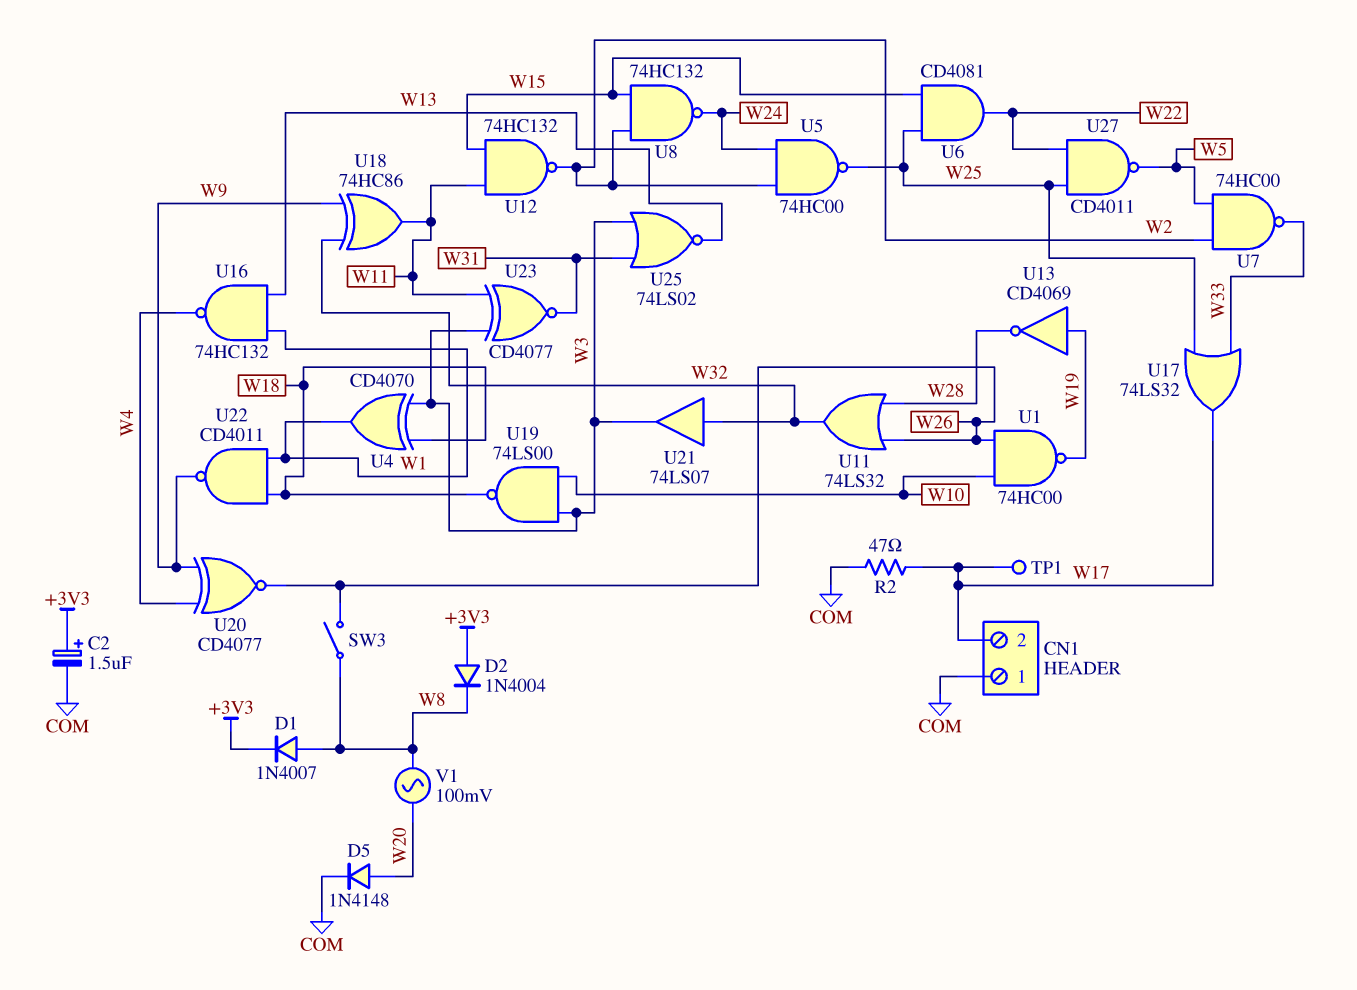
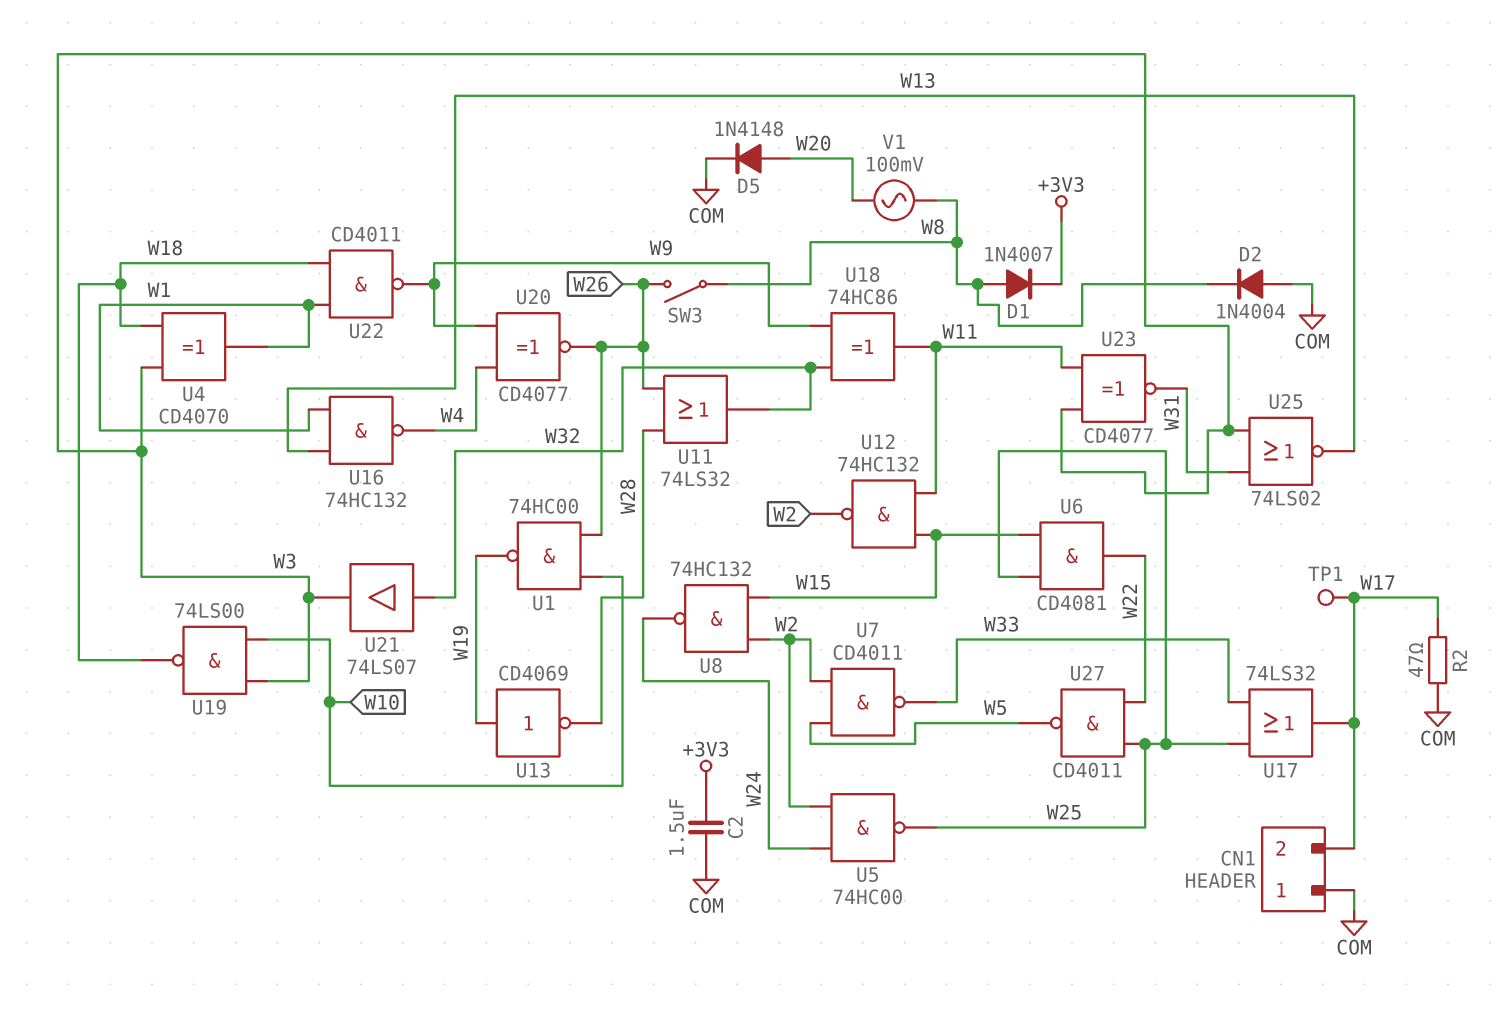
C2: 1.5uF (plus +3V3, minus COM) -> 1.5uF (+3V3, COM)
D2: diode 1N4004 (A +3V3, K W8) -> diode 1N4004 (A COM, K W8)
U7: NAND 74HC00 (in W2, in W5, out W33) -> NAND CD4011 (in W2, in W5, out W33)

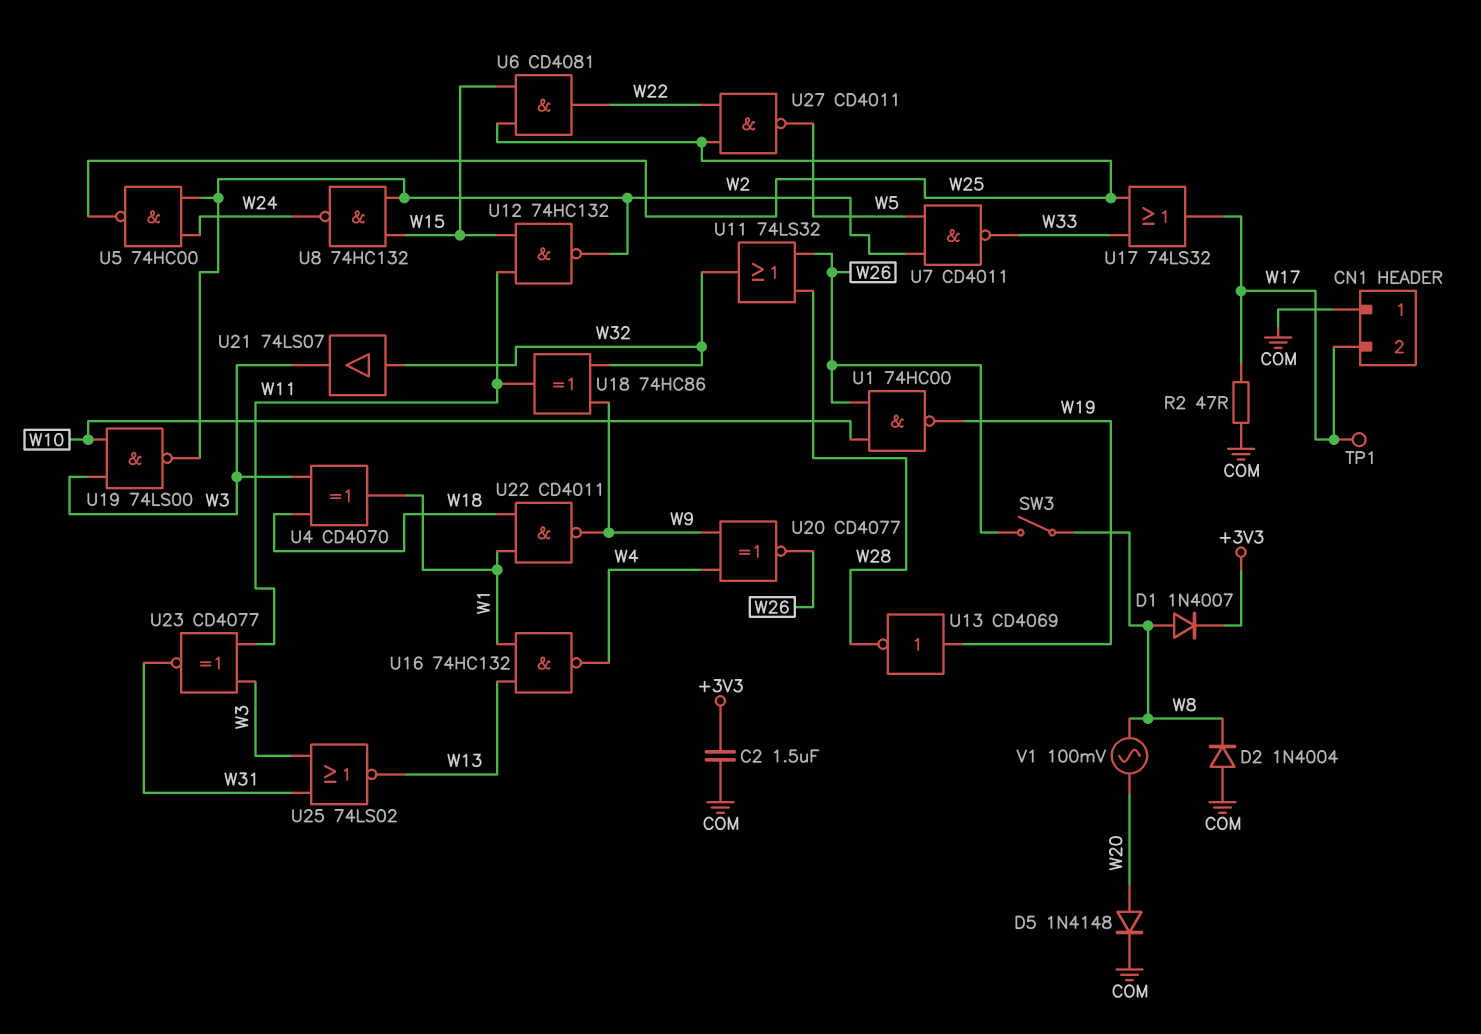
U19: NAND 74LS00 (in W3, in W10, out W18) -> NAND 74LS00 (in W3, in W10, out W2)

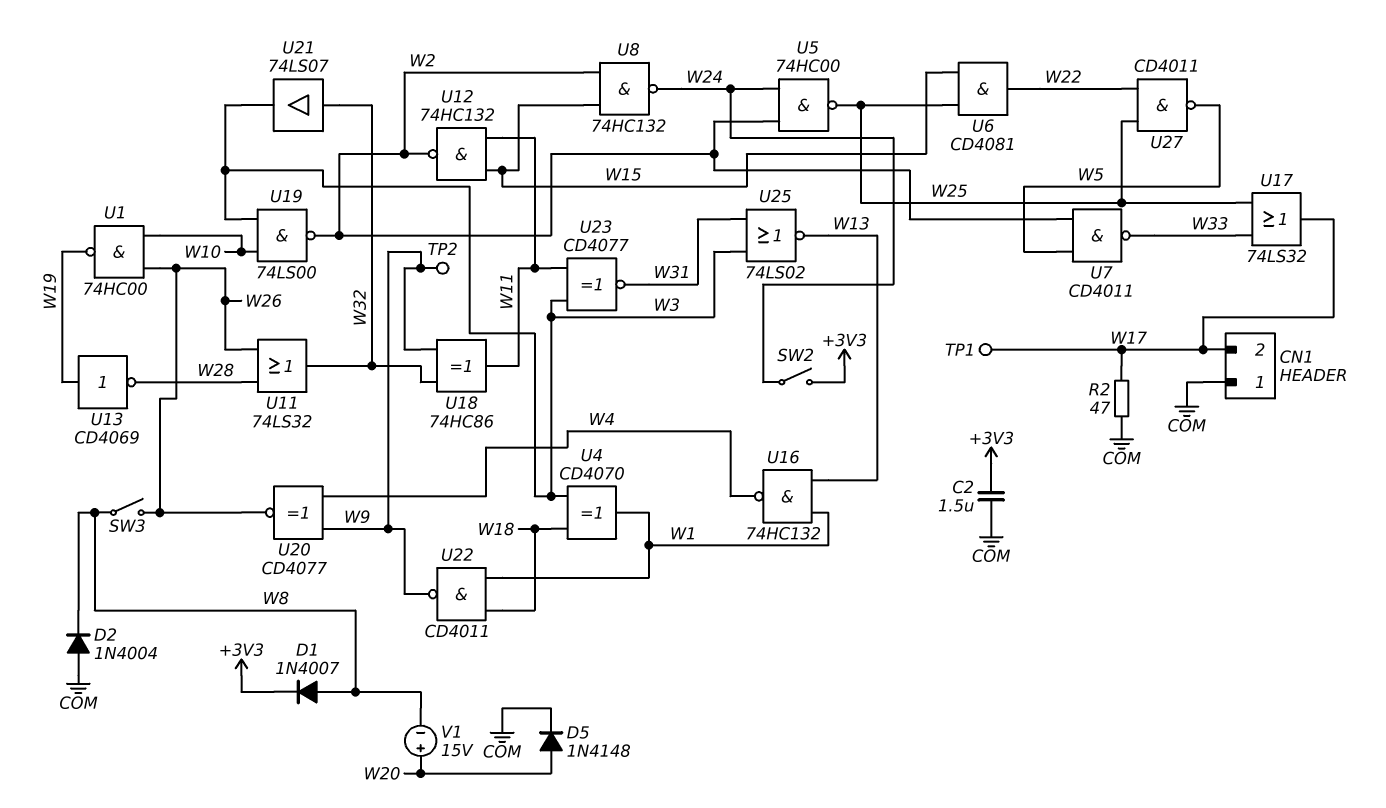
SW2: none -> switch (+3V3, W24)
TP2: none -> test point (W9)
V1: AC 100mV (W8, W20) -> 15V (plus W20, minus W8)

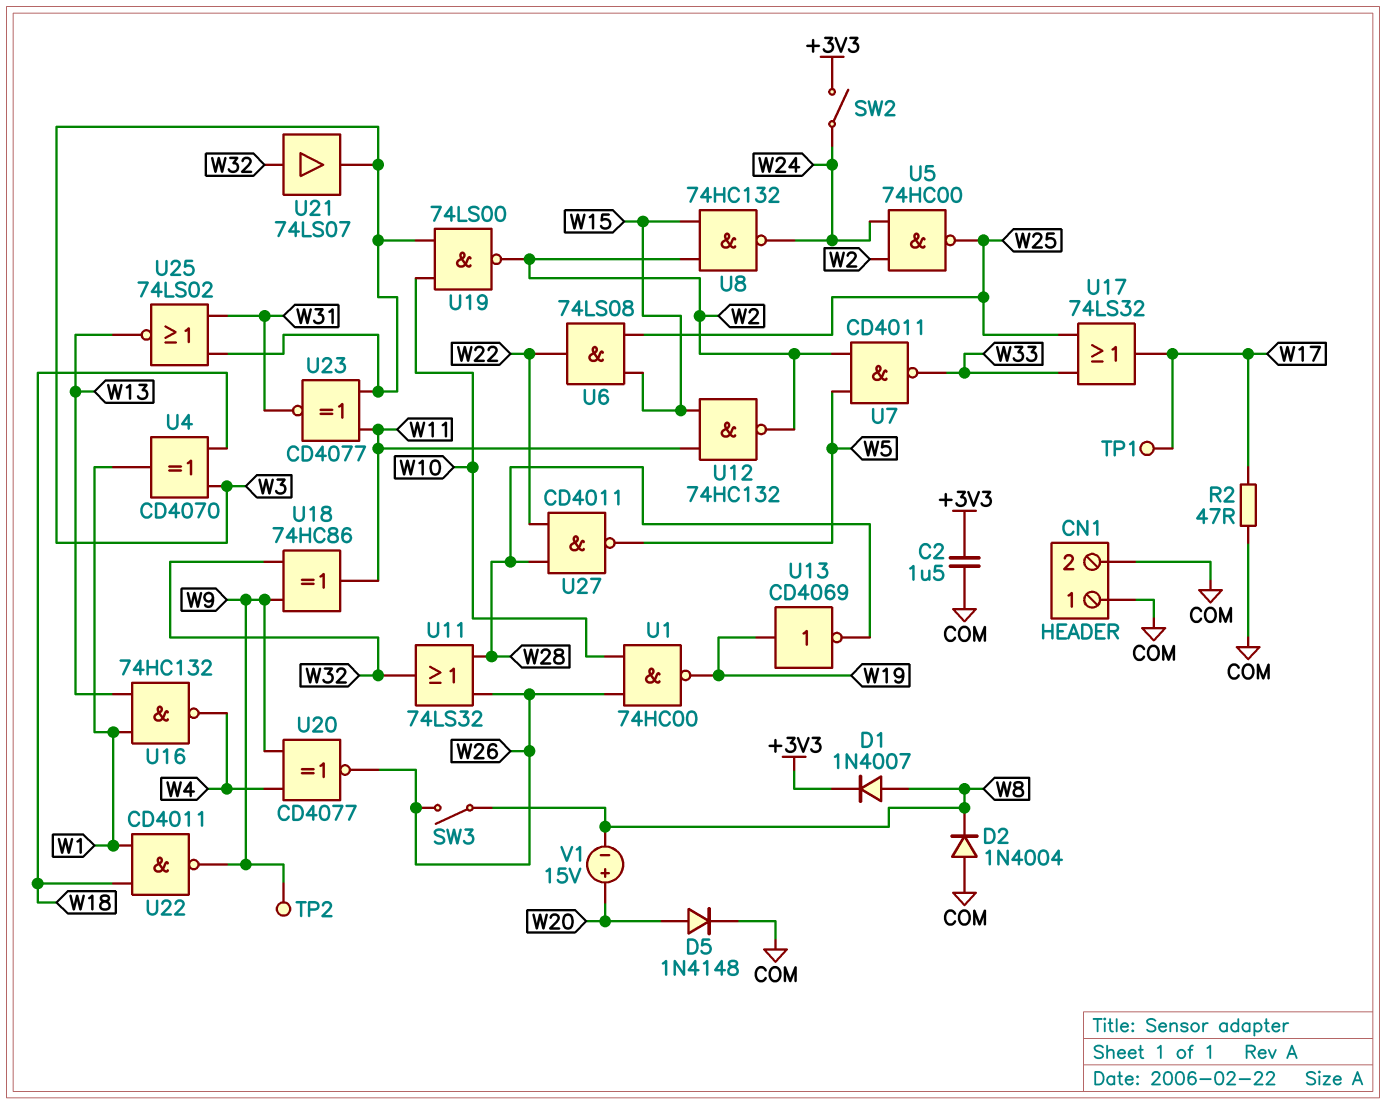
CN1 pin 2: W17 -> COM
U6: AND CD4081 (in W15, in W25, out W22) -> AND 74LS08 (in W15, in W25, out W22)
U27: NAND CD4011 (in W22, in W25, out W5) -> NAND CD4011 (in W22, in W28, out W5)

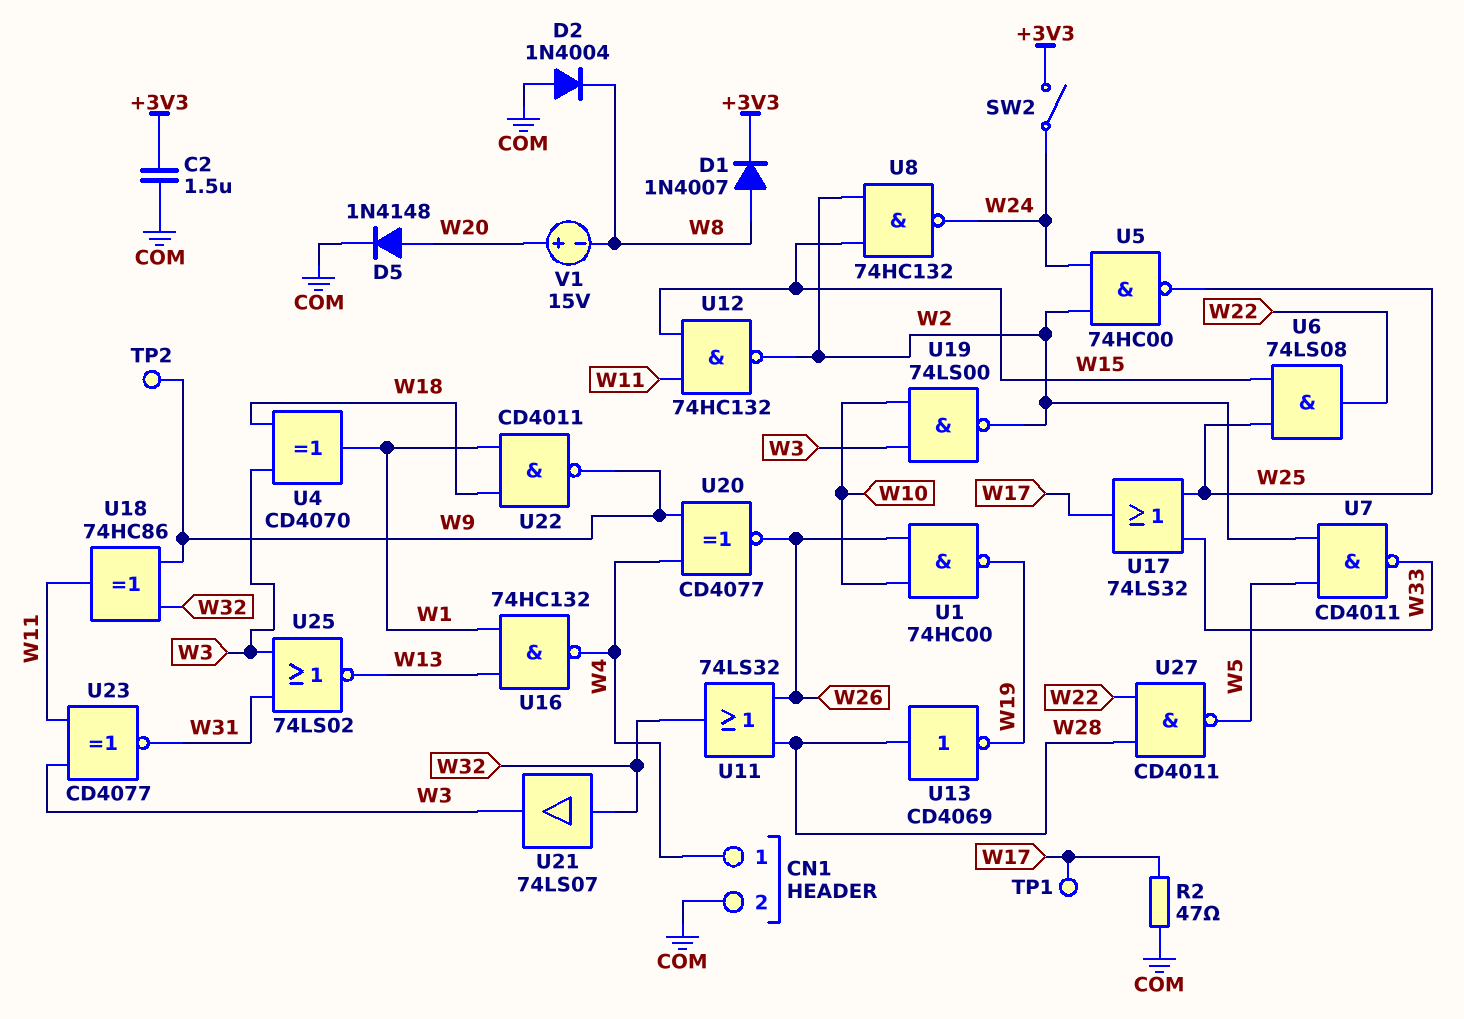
CN1 pin 1: COM -> W4
SW3: switch (W8, W26) -> none
U13: NOT CD4069 (in W19, out W28) -> NOT CD4069 (in W28, out W19)

